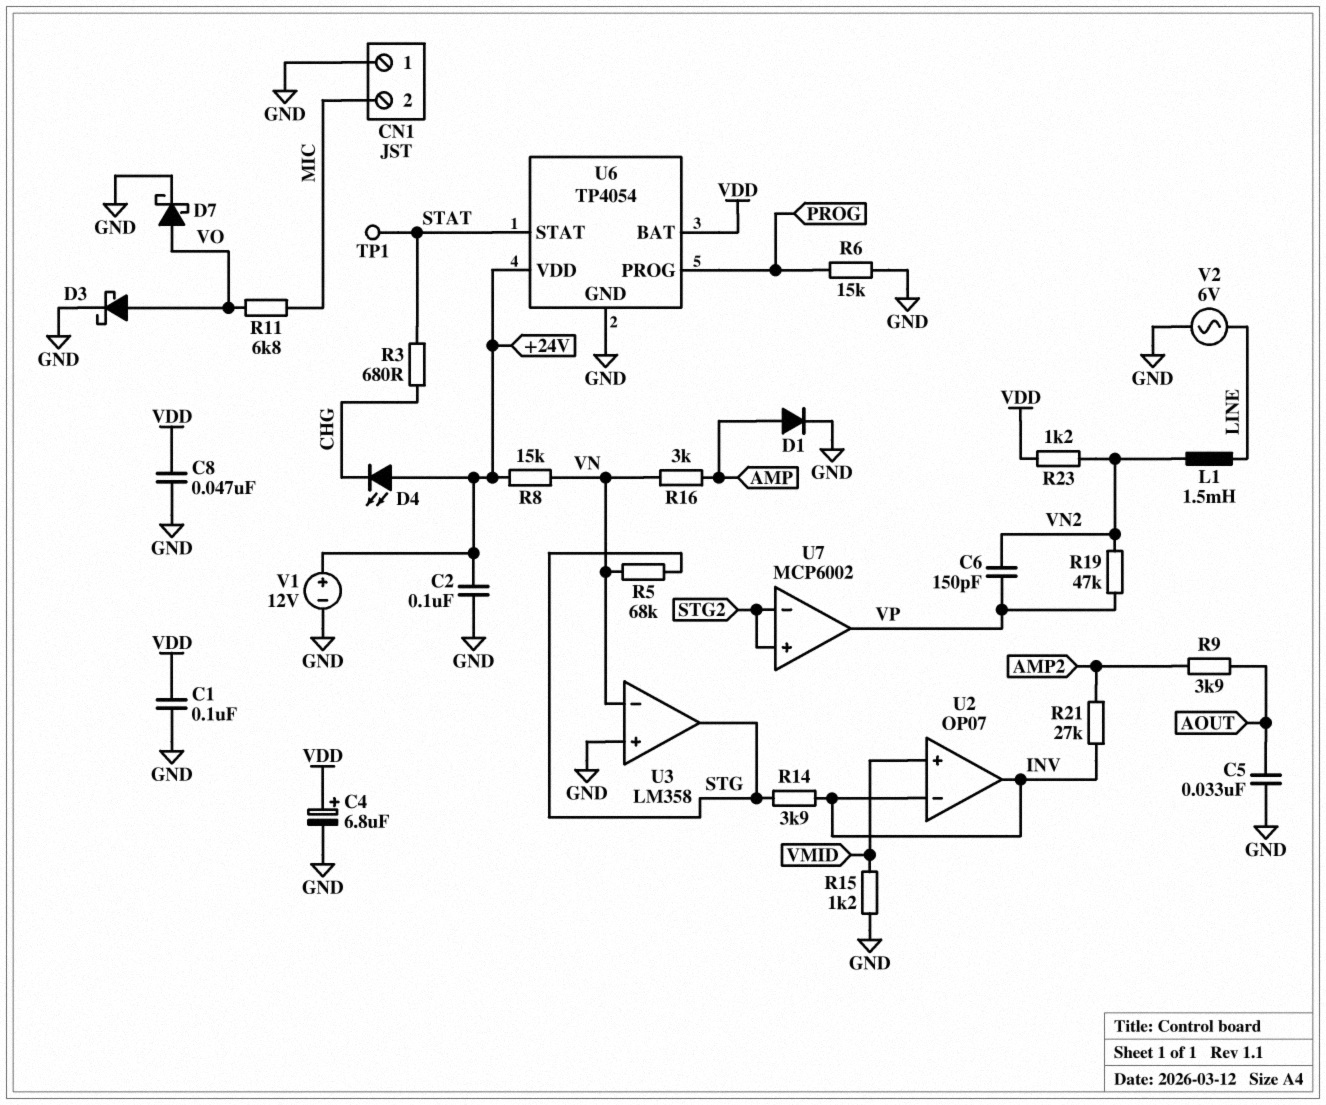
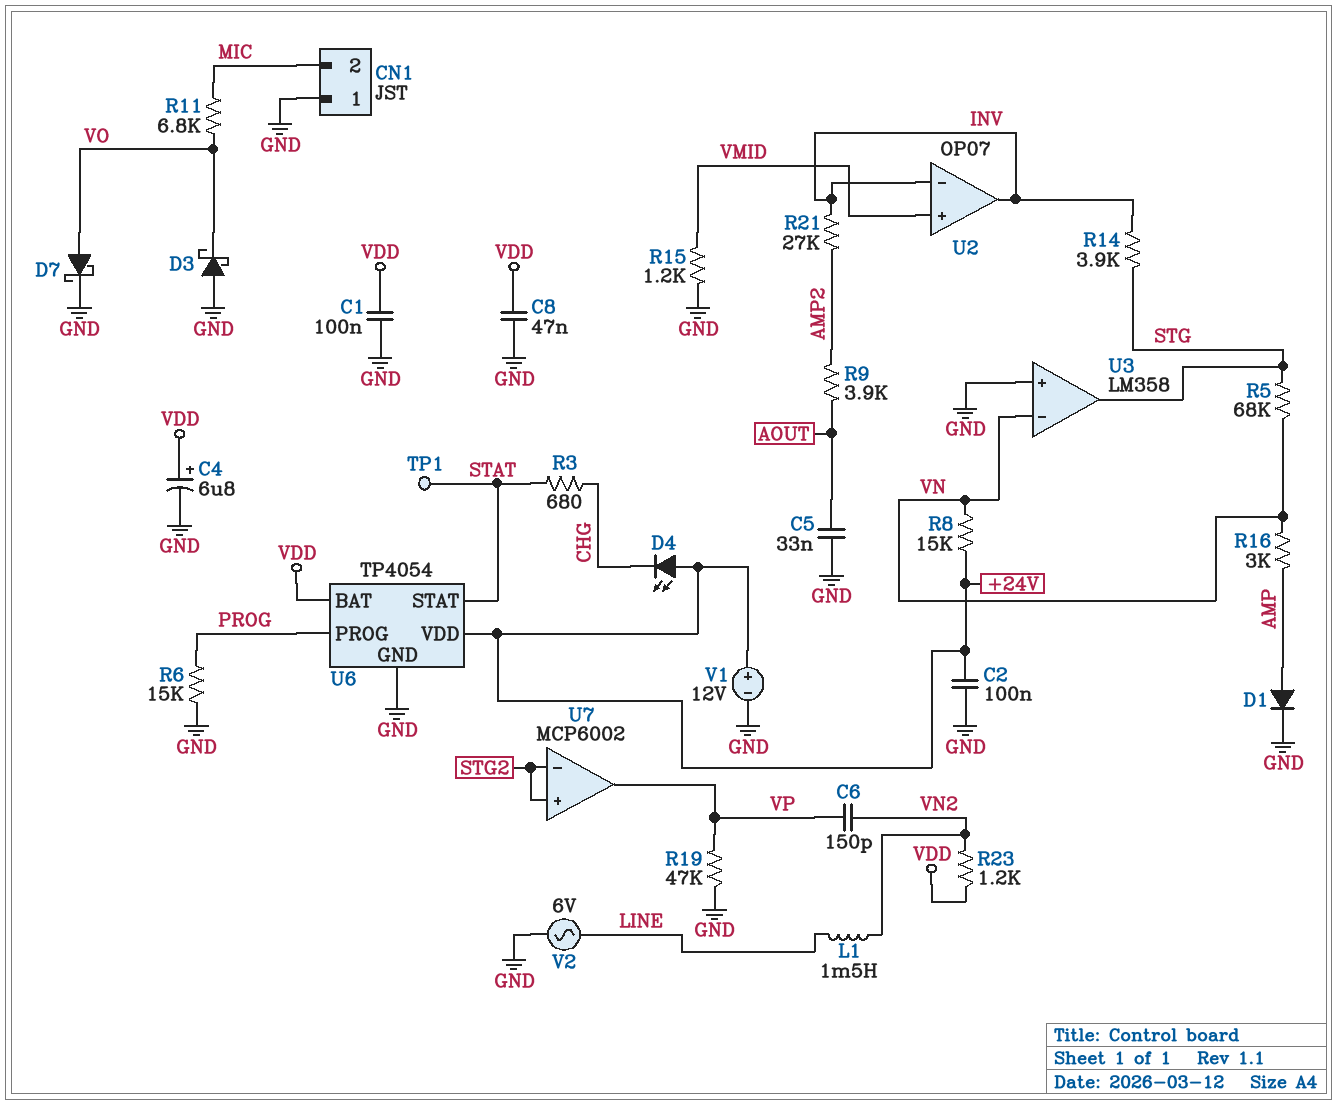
D3: schottky (A VO, K GND) -> schottky (A GND, K VO)
R19: 47k (VN2, VP) -> 47k (GND, VP)

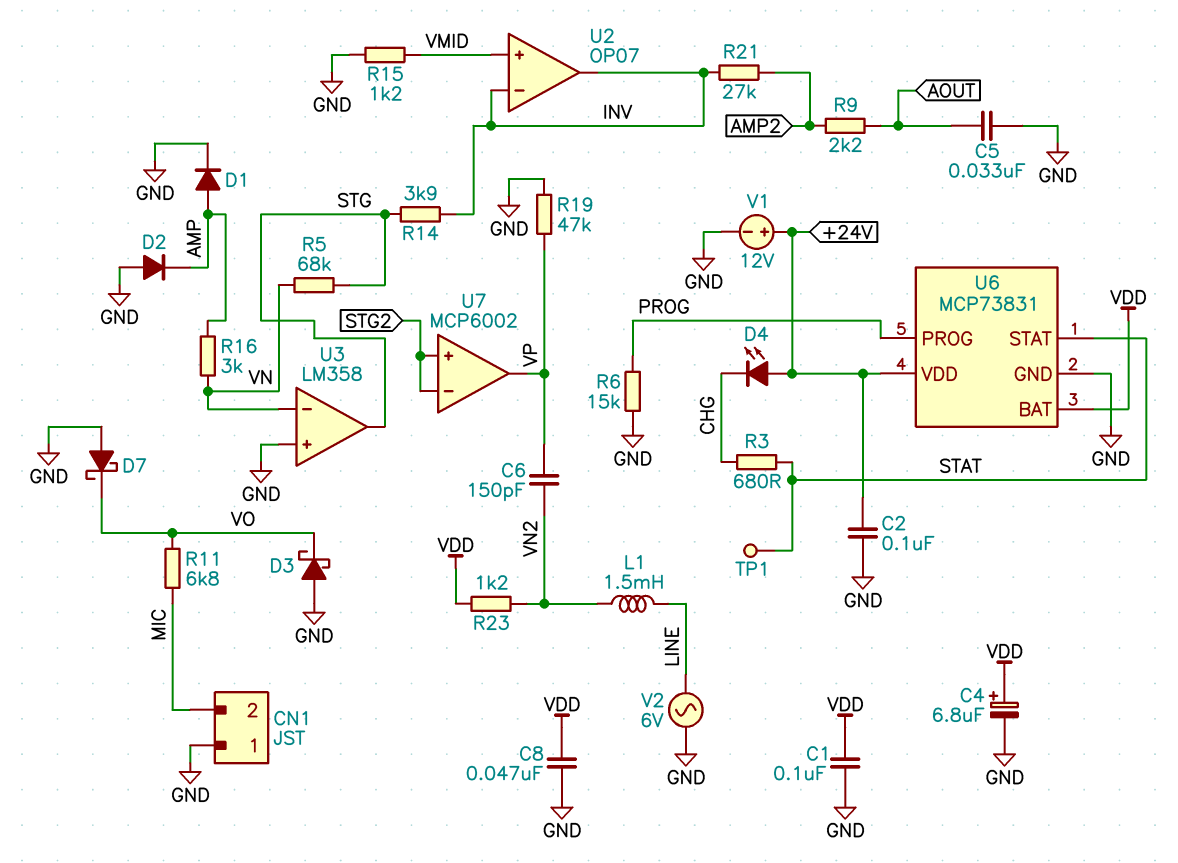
D2: none -> diode (A GND, K AMP)
D7: schottky (A VO, K GND) -> schottky (A GND, K VO)
R8: 15k (+24V, VN) -> none
R9: 3.9k (AMP2, AOUT) -> 2.2k (AMP2, AOUT)
U6: TP4054 -> MCP73831

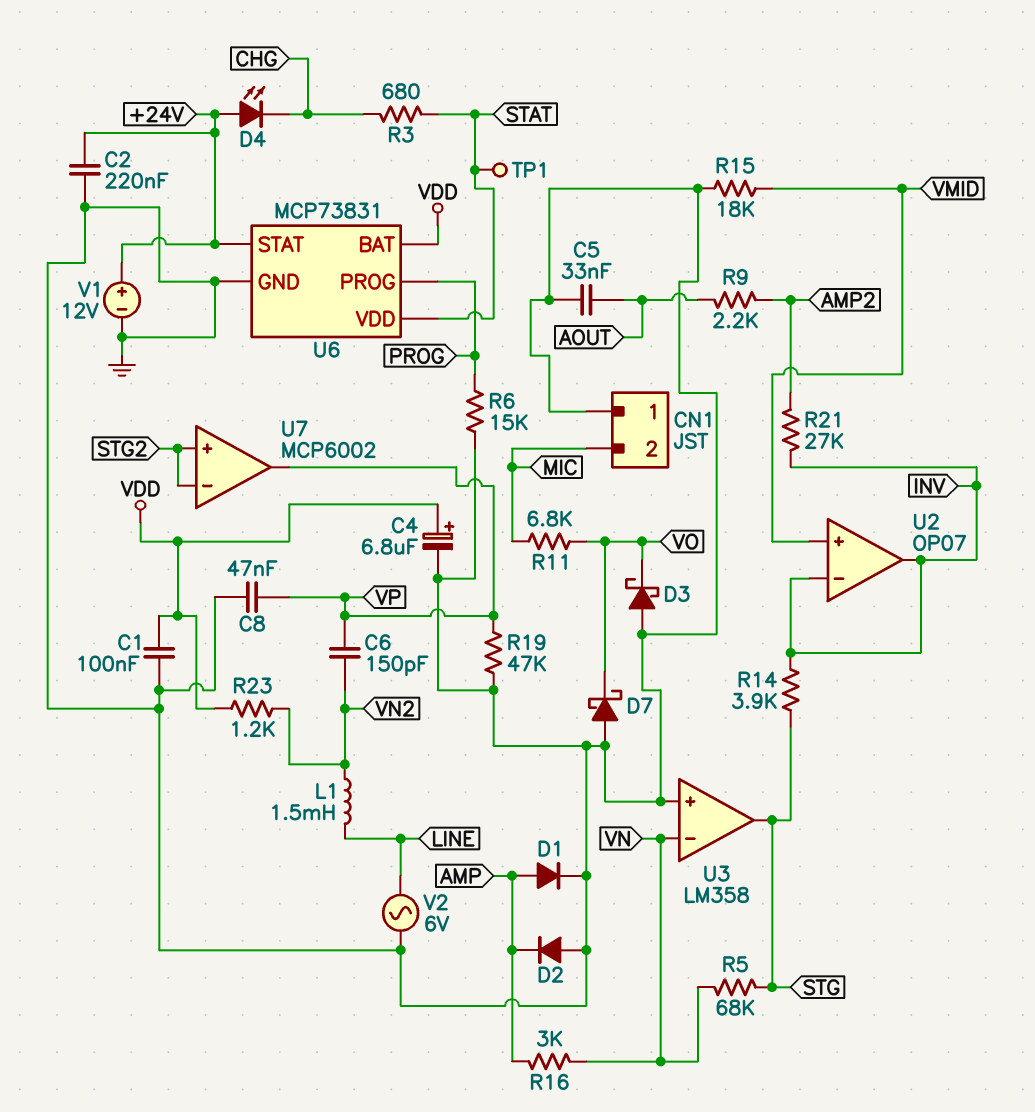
C2: 100nF (+24V, GND) -> 220nF (+24V, GND)
C8: 47nF (GND, VDD) -> 47nF (GND, VP)
R15: 1.2k (GND, VMID) -> 18k (GND, VMID)
U6 pin STAT: STAT -> +24V
U6 pin VDD: +24V -> STAT

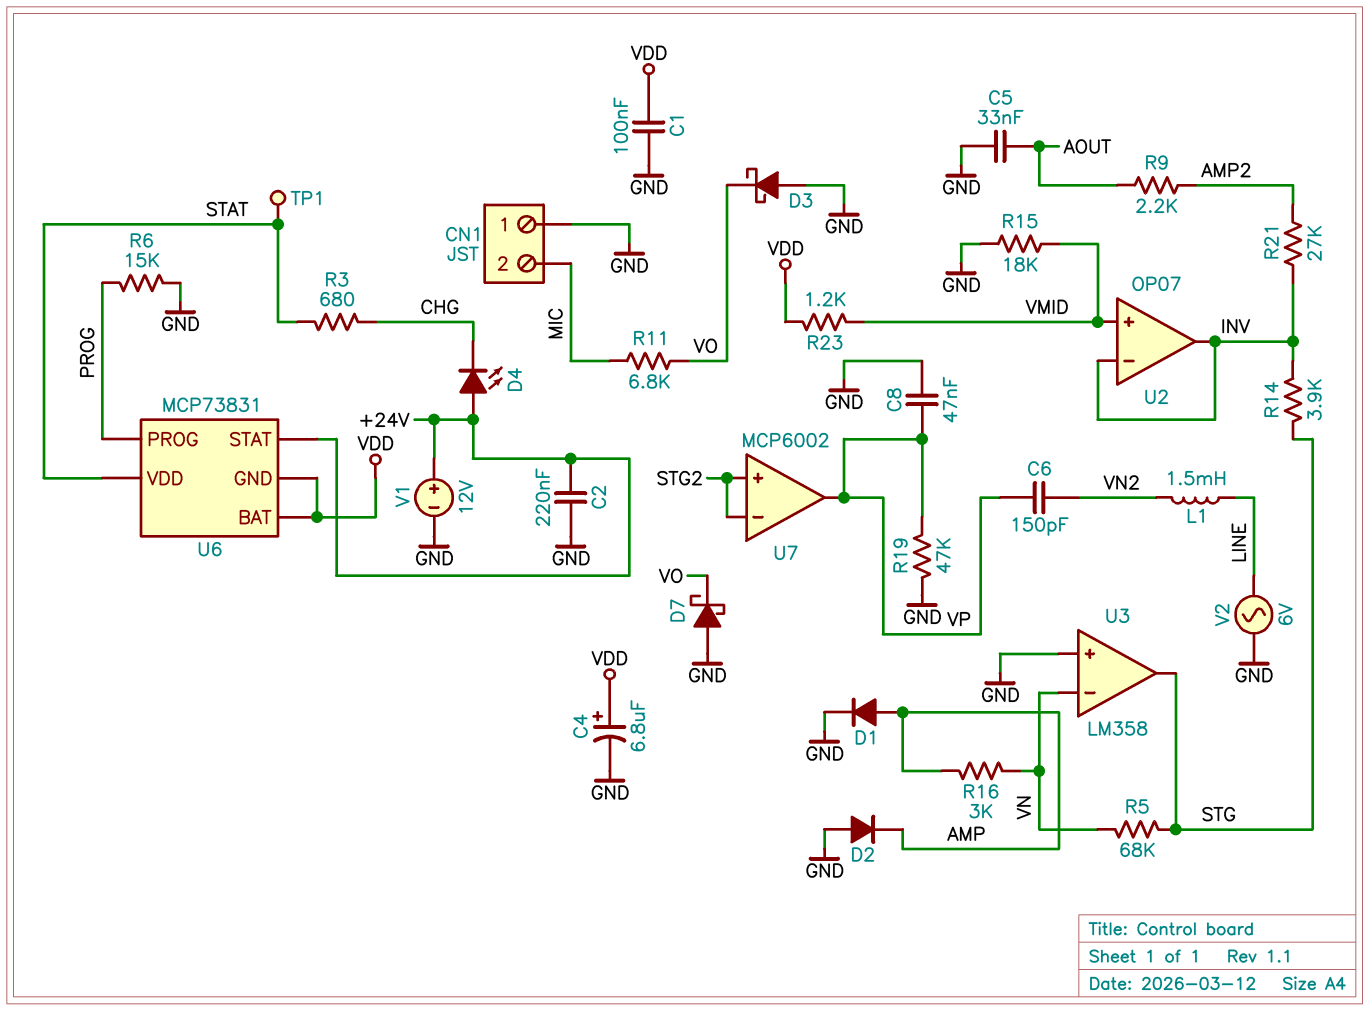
R23: 1.2k (VDD, VN2) -> 1.2k (VDD, VMID)
U6 pin GND: GND -> VDD

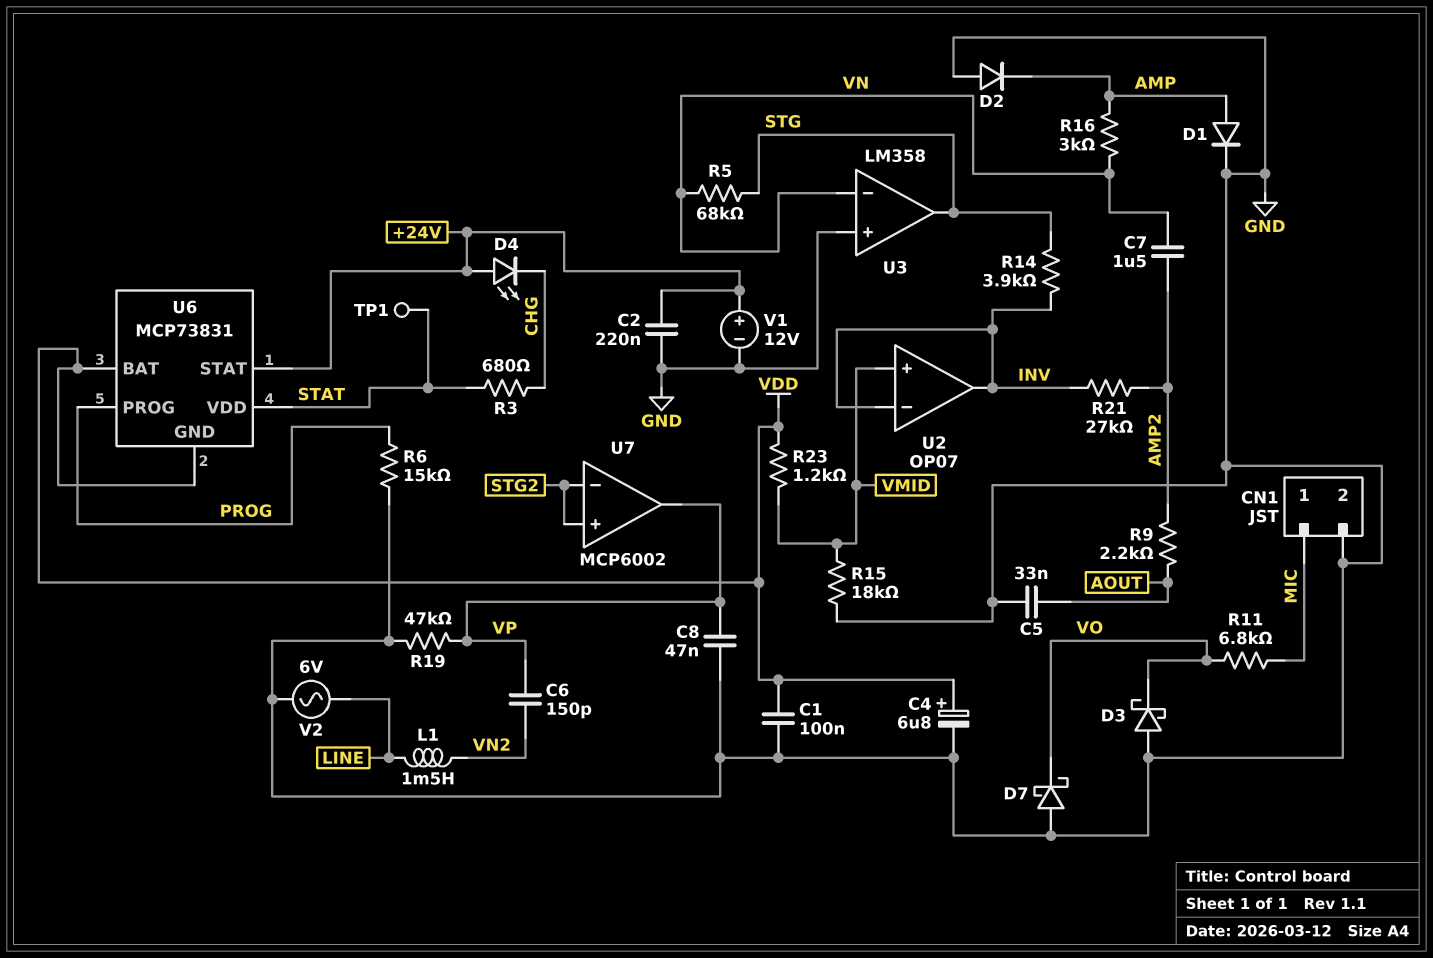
C7: none -> 1.5uF (AMP2, VN)
CN1 pin 1: GND -> MIC
CN1 pin 2: MIC -> GND

